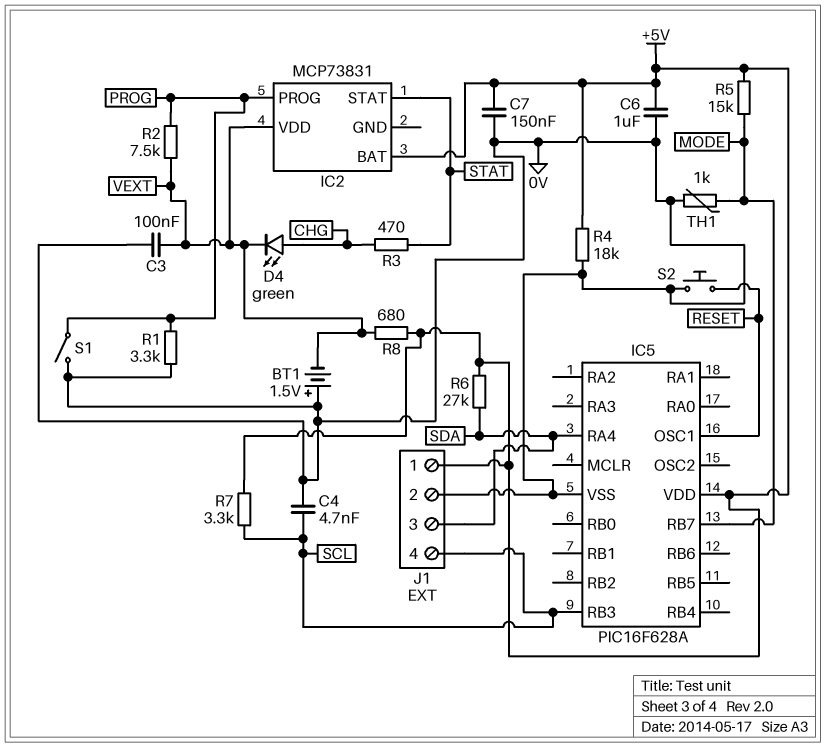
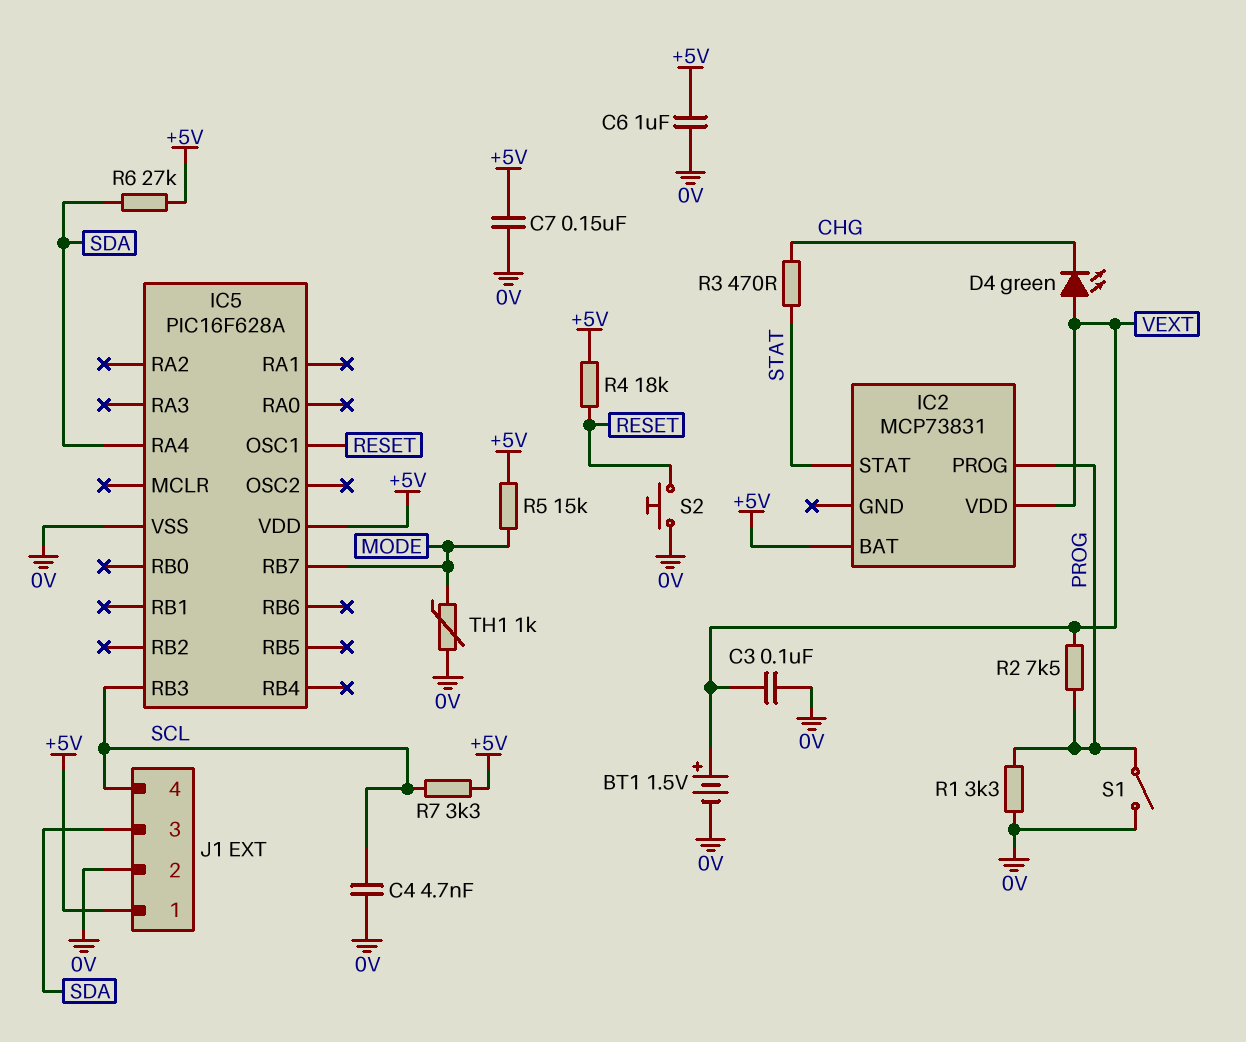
BT1: 1.5V (plus 0V, minus VEXT) -> 1.5V (plus VEXT, minus 0V)
D4: LED green (A CHG, K VEXT) -> LED green (A VEXT, K CHG)
R4: 18k (+5V, 0V) -> 18k (+5V, RESET)
R8: 680 (+5V, VEXT) -> none

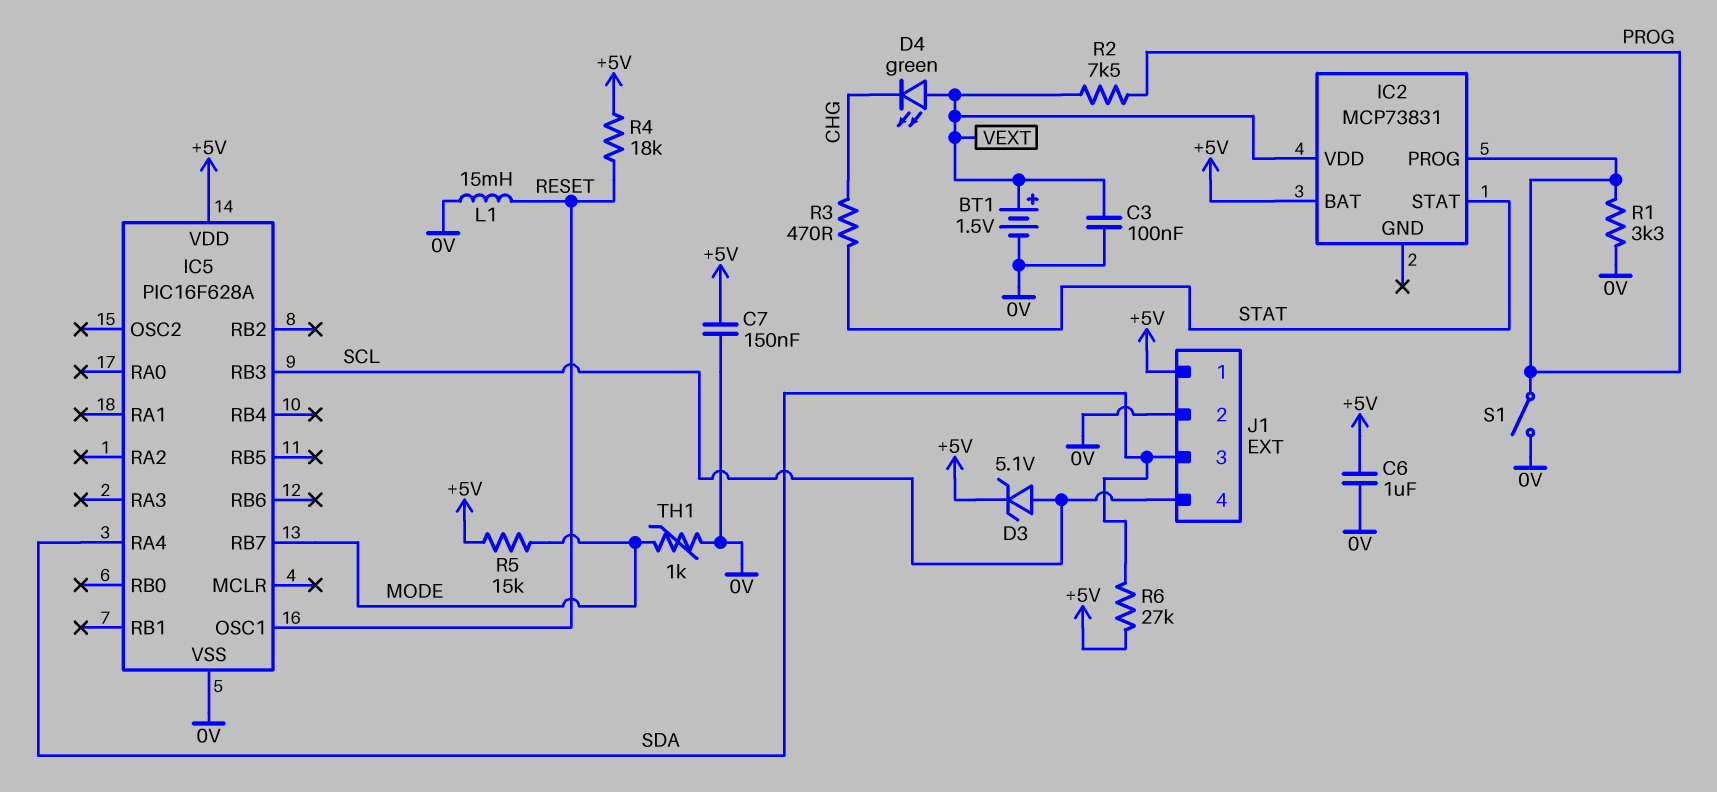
C4: 4.7nF (0V, SCL) -> none
D3: none -> zener 5.1V (A SCL, K +5V)
L1: none -> 15mH (0V, RESET)
R7: 3.3k (+5V, SCL) -> none
S2: button (0V, RESET) -> none

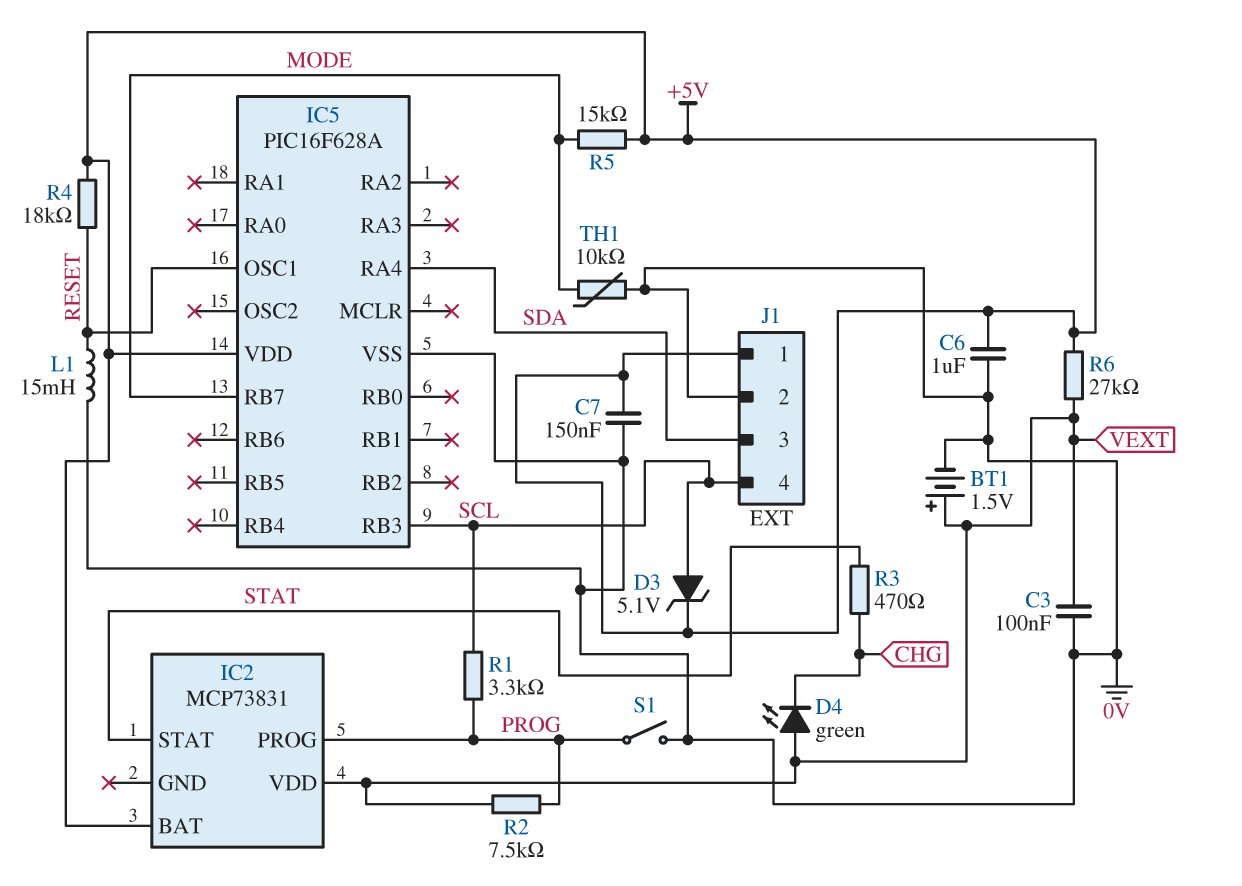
R1: 3.3k (0V, PROG) -> 3.3k (PROG, SCL)
R6: 27k (+5V, SDA) -> 27k (+5V, VEXT)
TH1: 1k (0V, MODE) -> 10k (0V, MODE)

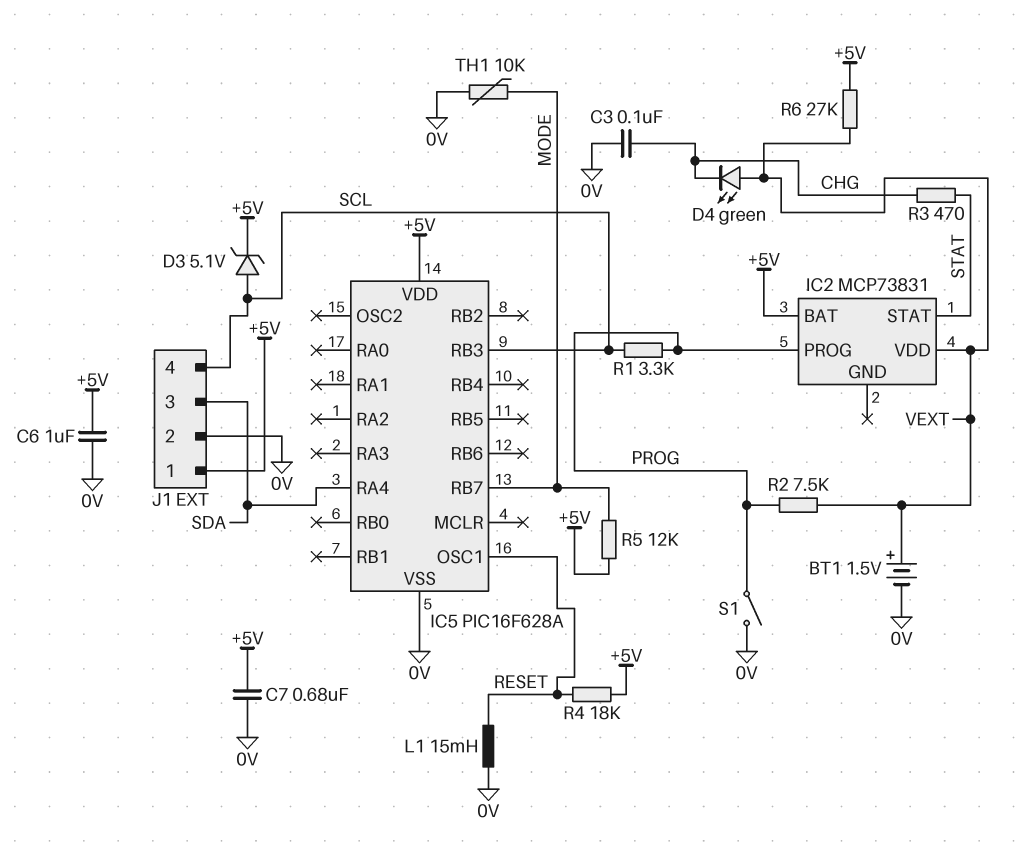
C3: 100nF (0V, VEXT) -> 100nF (0V, CHG)
C7: 150nF (+5V, 0V) -> 680nF (+5V, 0V)
R5: 15k (+5V, MODE) -> 12k (+5V, MODE)

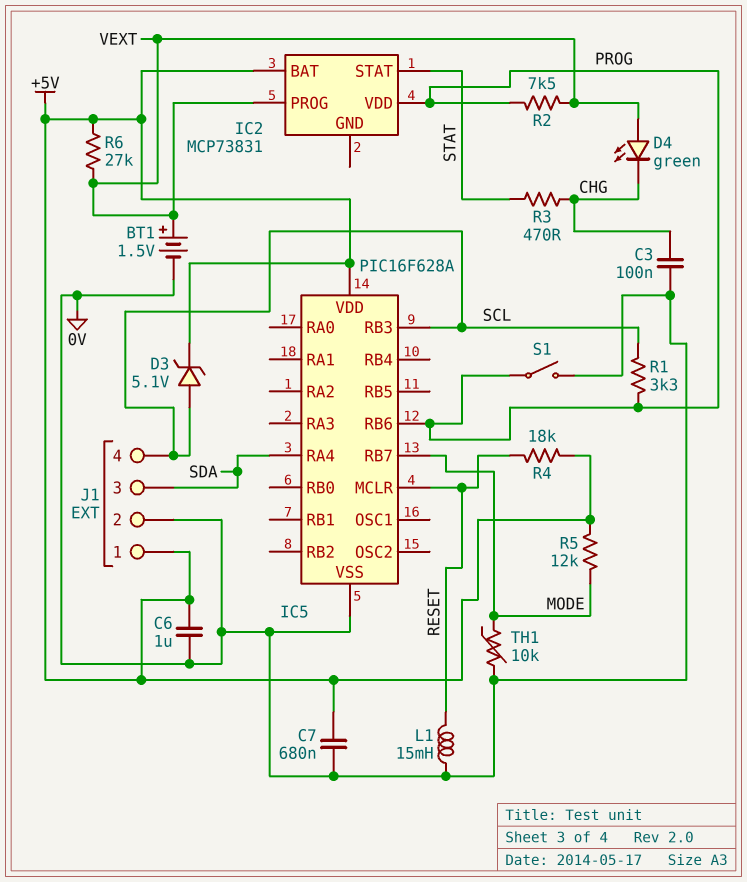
IC2 pin PROG: PROG -> VEXT
IC2 pin VDD: VEXT -> PROG
IC5 pin MCLR: none -> RESET
IC5 pin OSC1: RESET -> none
IC5 pin RB6: none -> PROG

